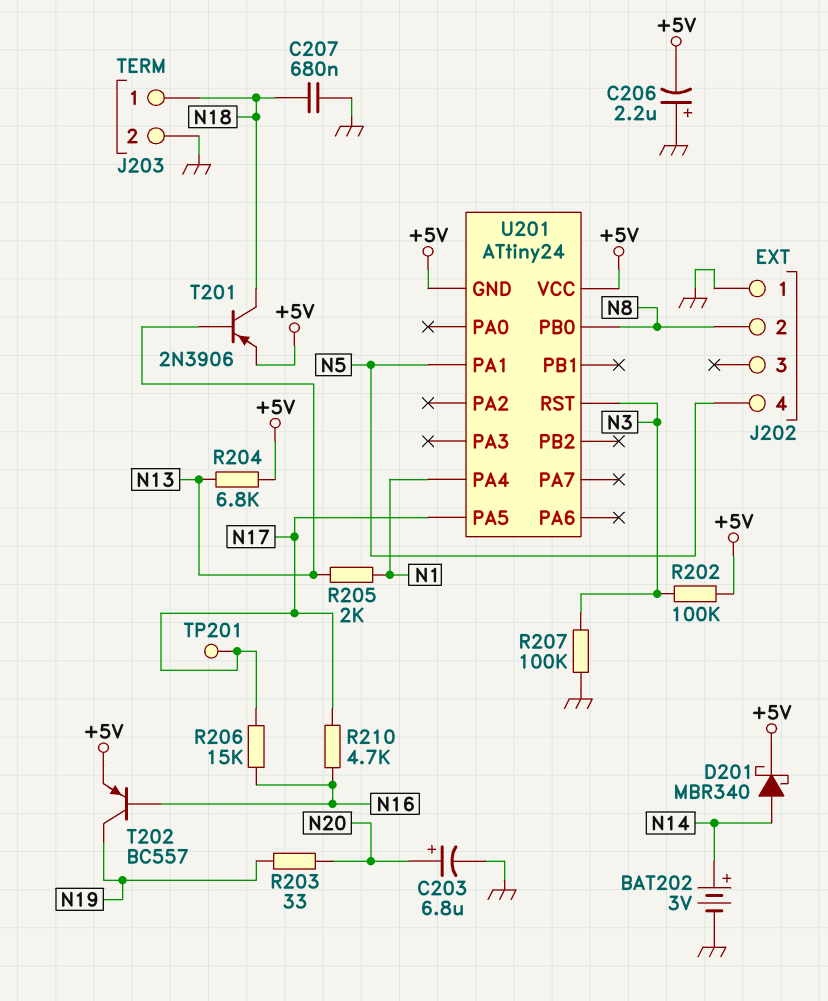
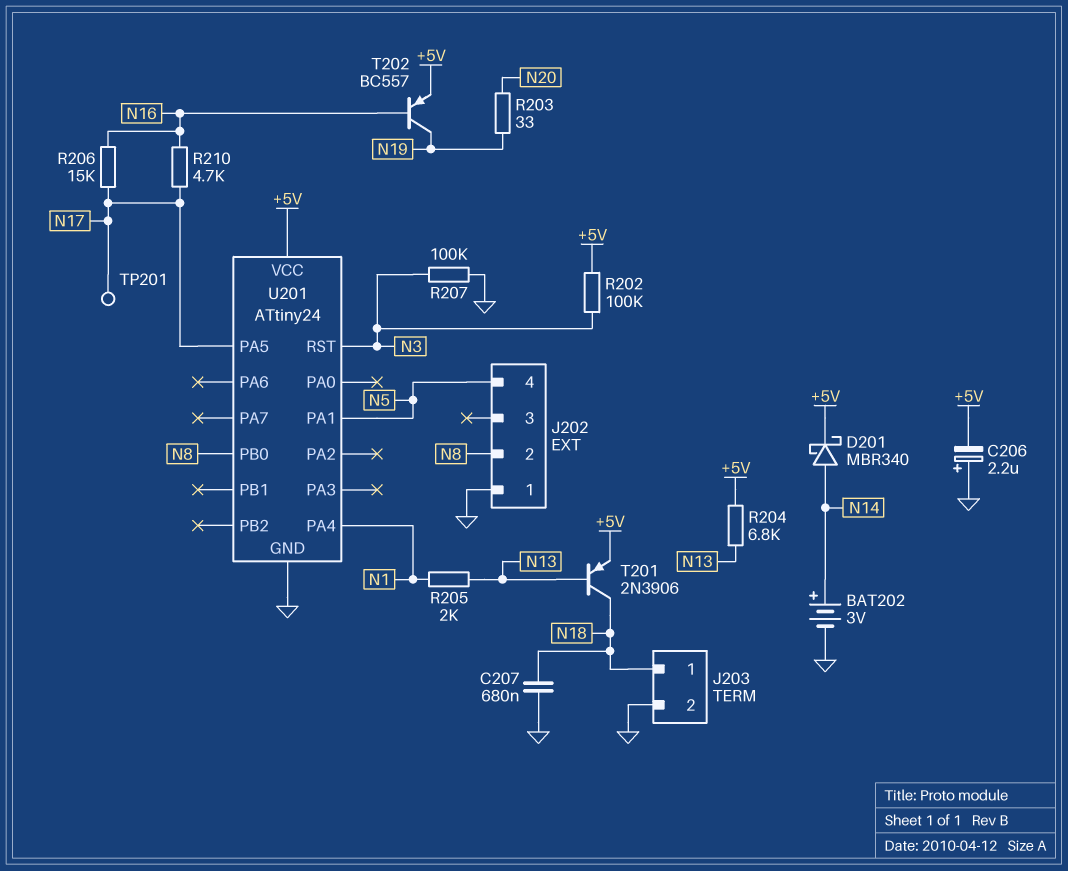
C203: 6.8uF (plus N20, minus GND) -> none
U201 pin GND: +5V -> GND

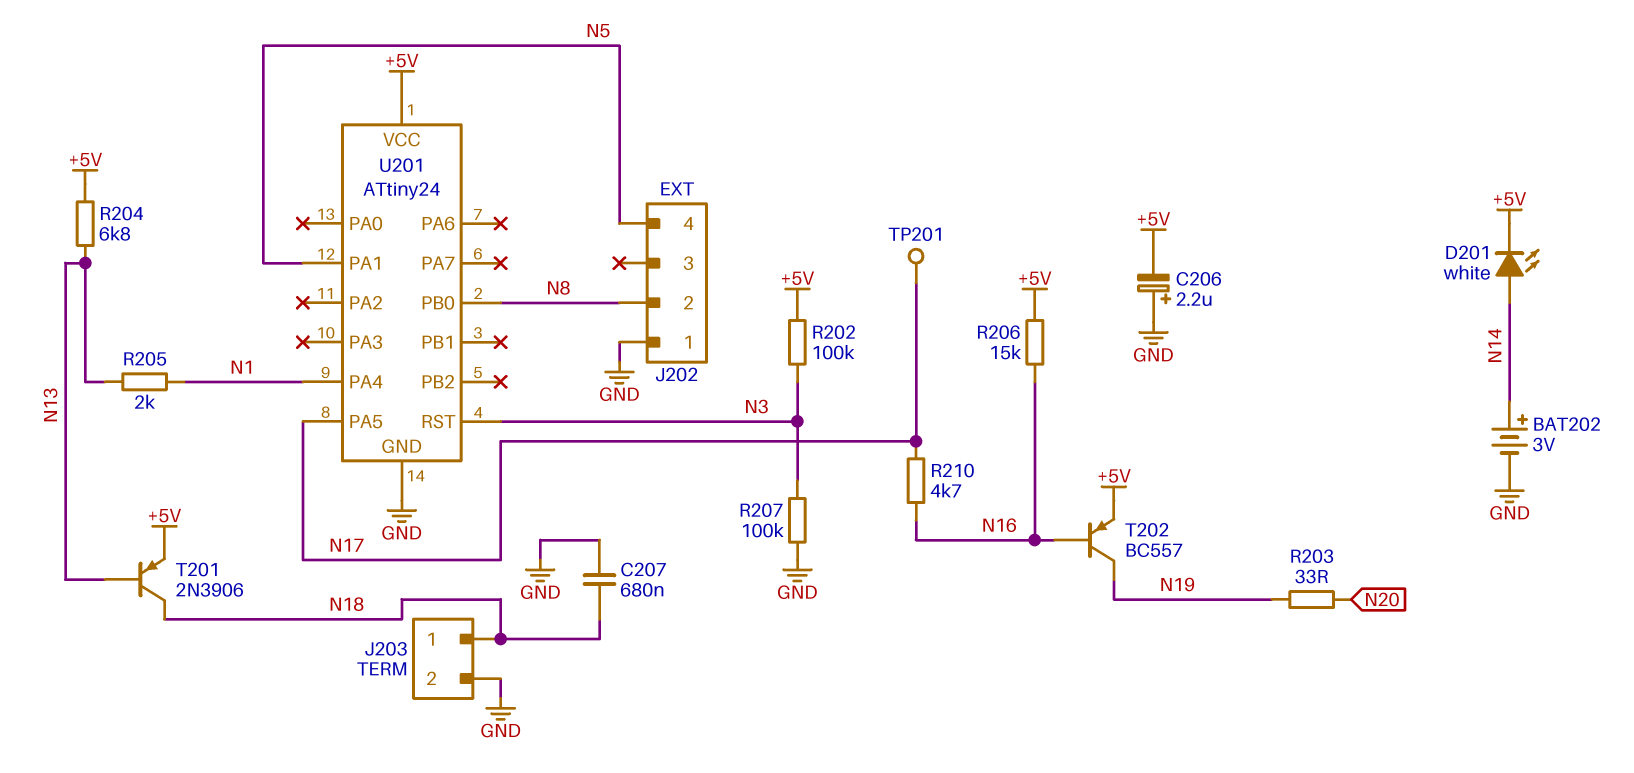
D201: schottky MBR340 (A N14, K +5V) -> LED white (A N14, K +5V)
R206: 15k (N16, N17) -> 15k (+5V, N16)

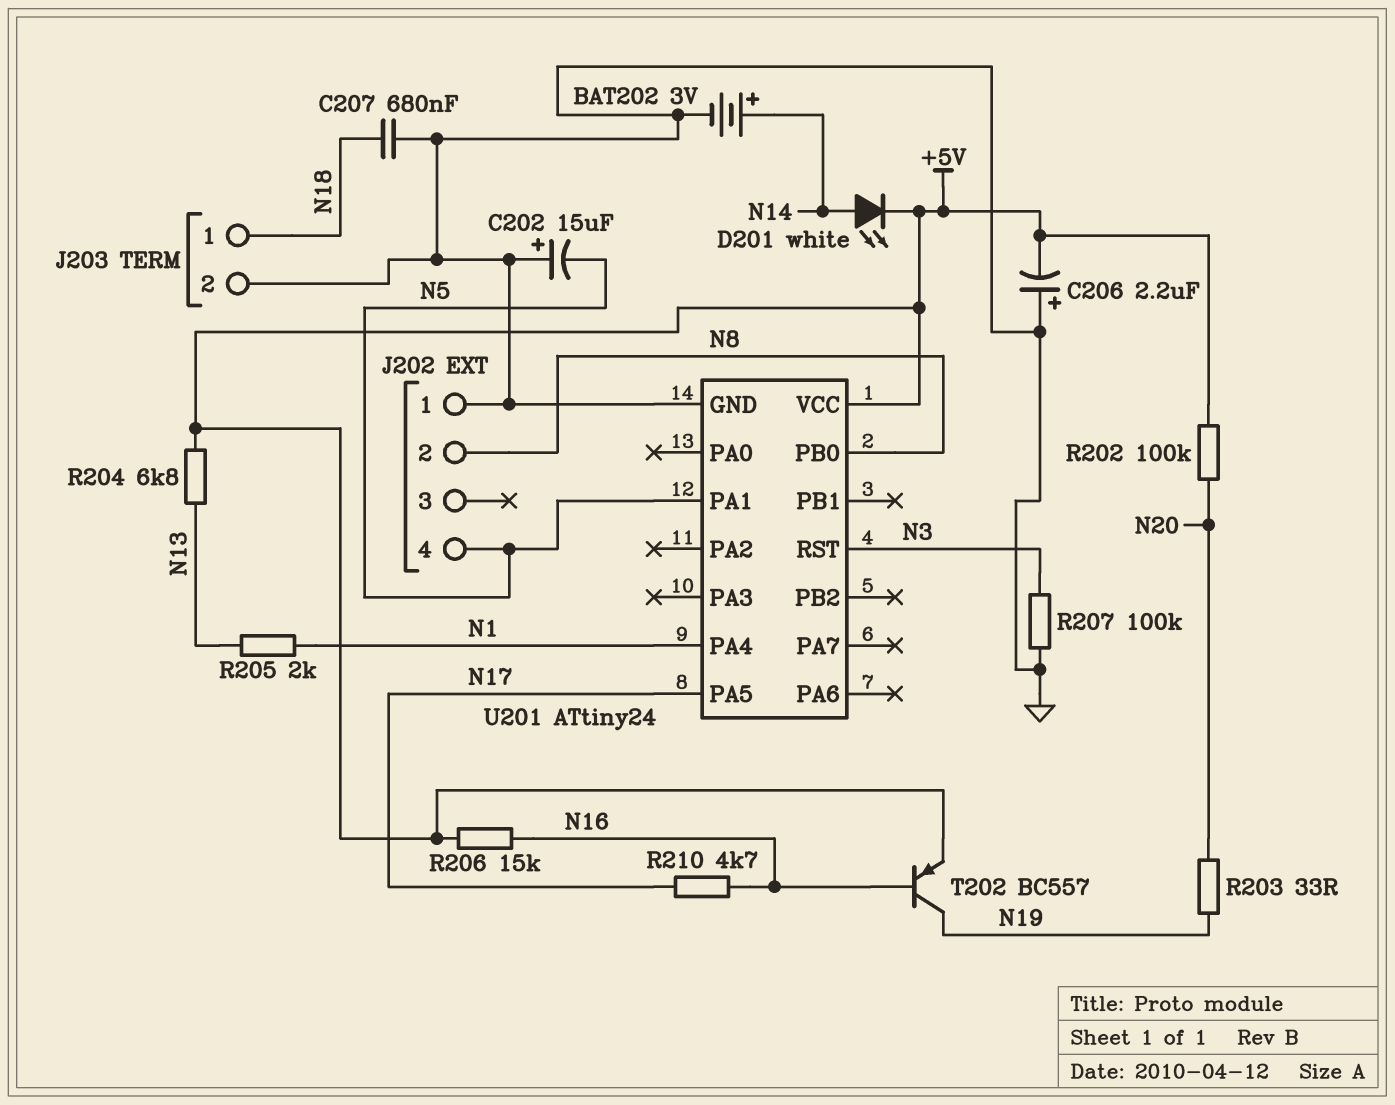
C202: none -> 15uF (plus GND, minus N5)
R202: 100k (+5V, N3) -> 100k (+5V, N20)
T201: PNP 2N3906 (B N13, C N18, E +5V) -> none
TP201: test point (N17) -> none

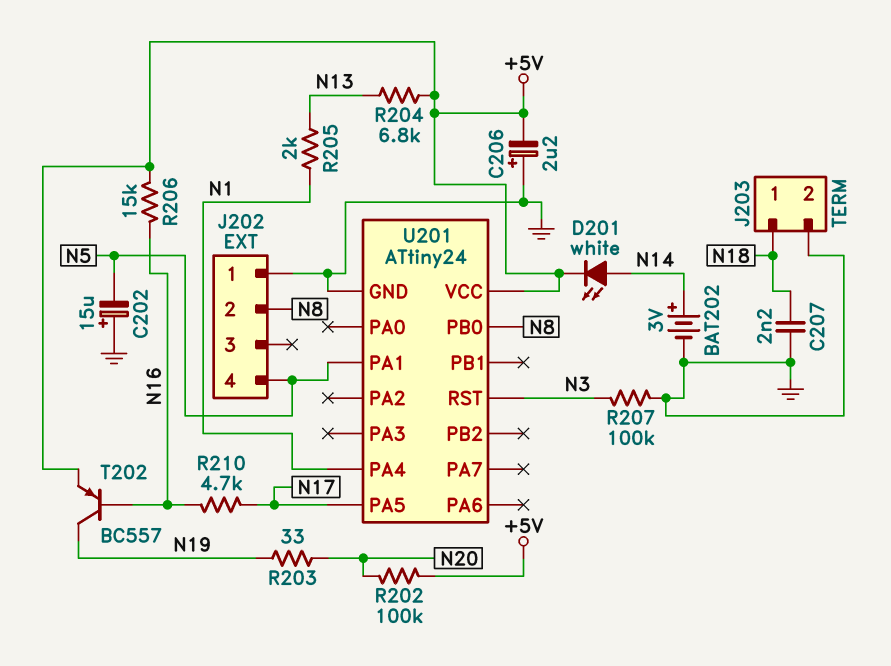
C207: 680nF (GND, N18) -> 2.2nF (GND, N18)

